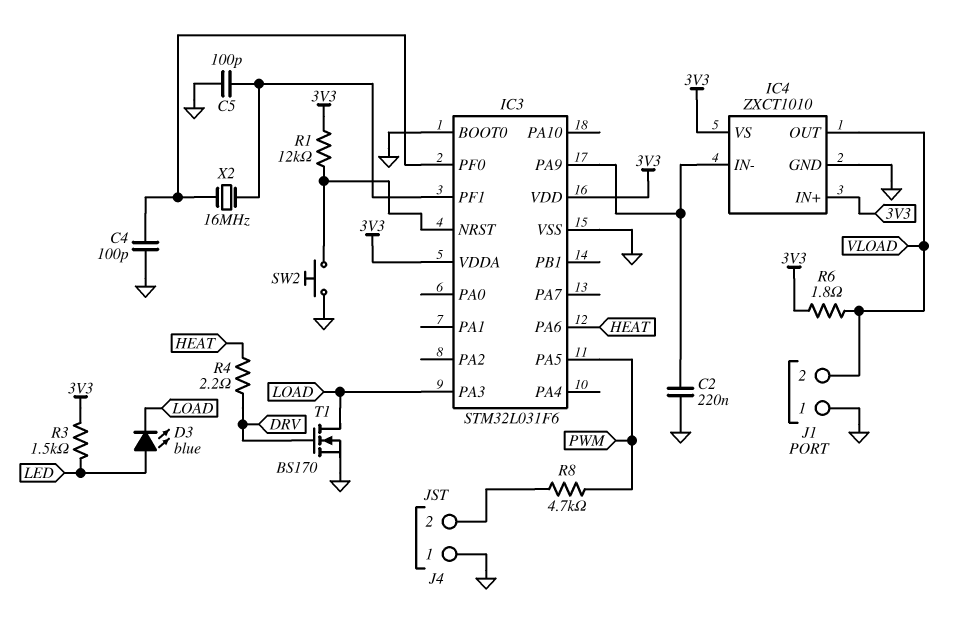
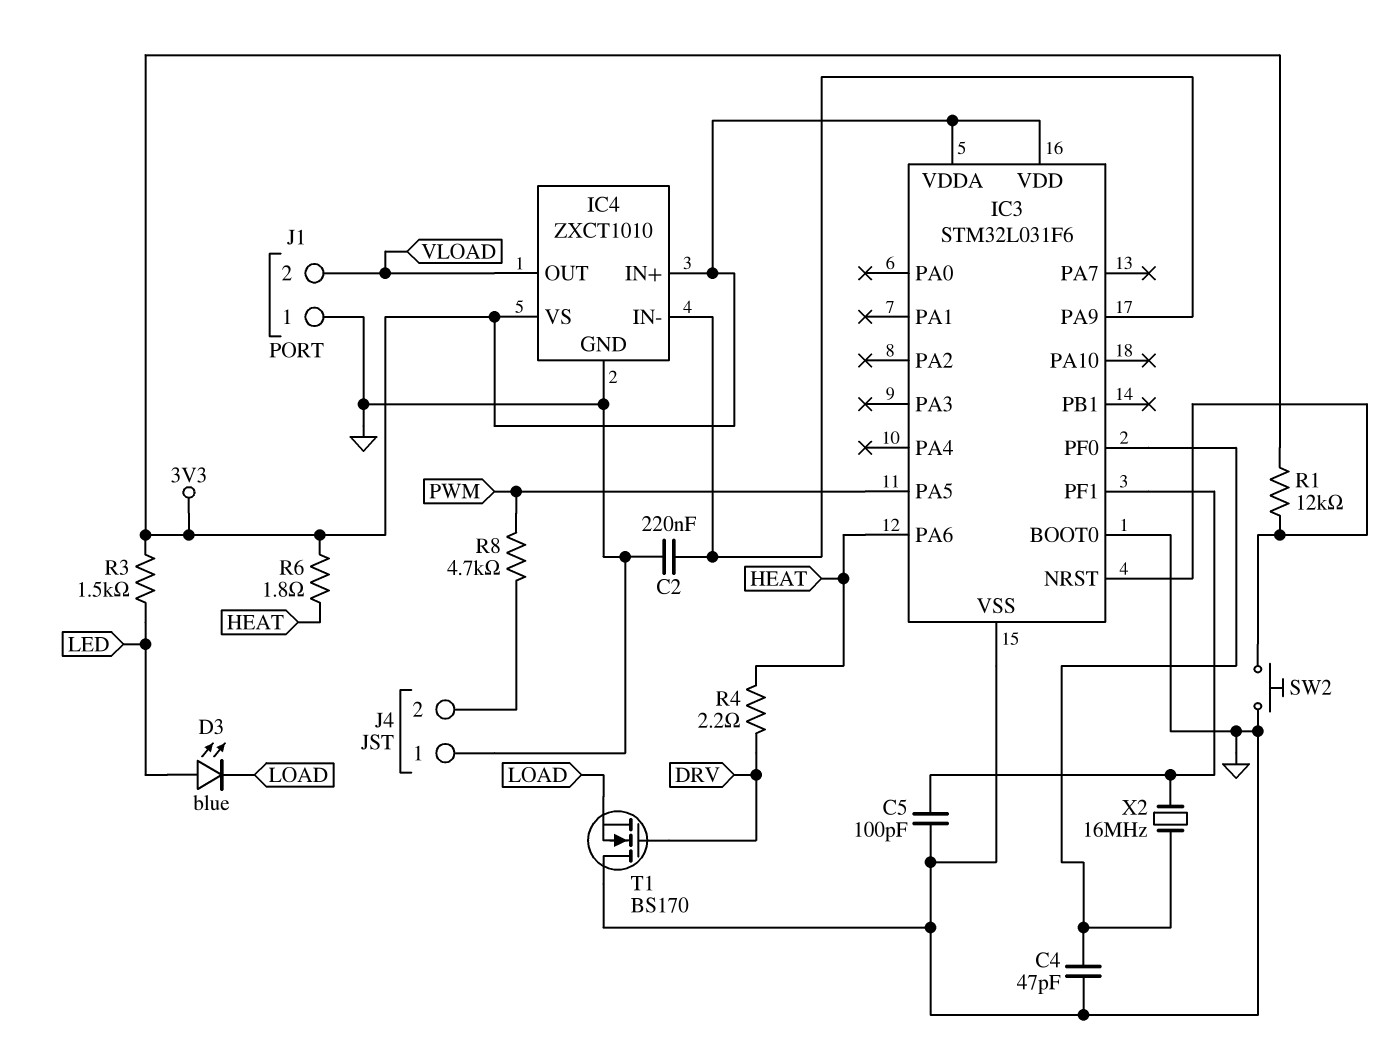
C4: 100pF (GND, IC3/PF0) -> 47pF (GND, IC3/PF0)
IC3 pin PA3: LOAD -> none
R6: 1.8 (3V3, VLOAD) -> 1.8 (3V3, HEAT)
T1: NMOS BS170 (G DRV, D LOAD, S GND) -> NMOS BS170 (G DRV, D GND, S LOAD)

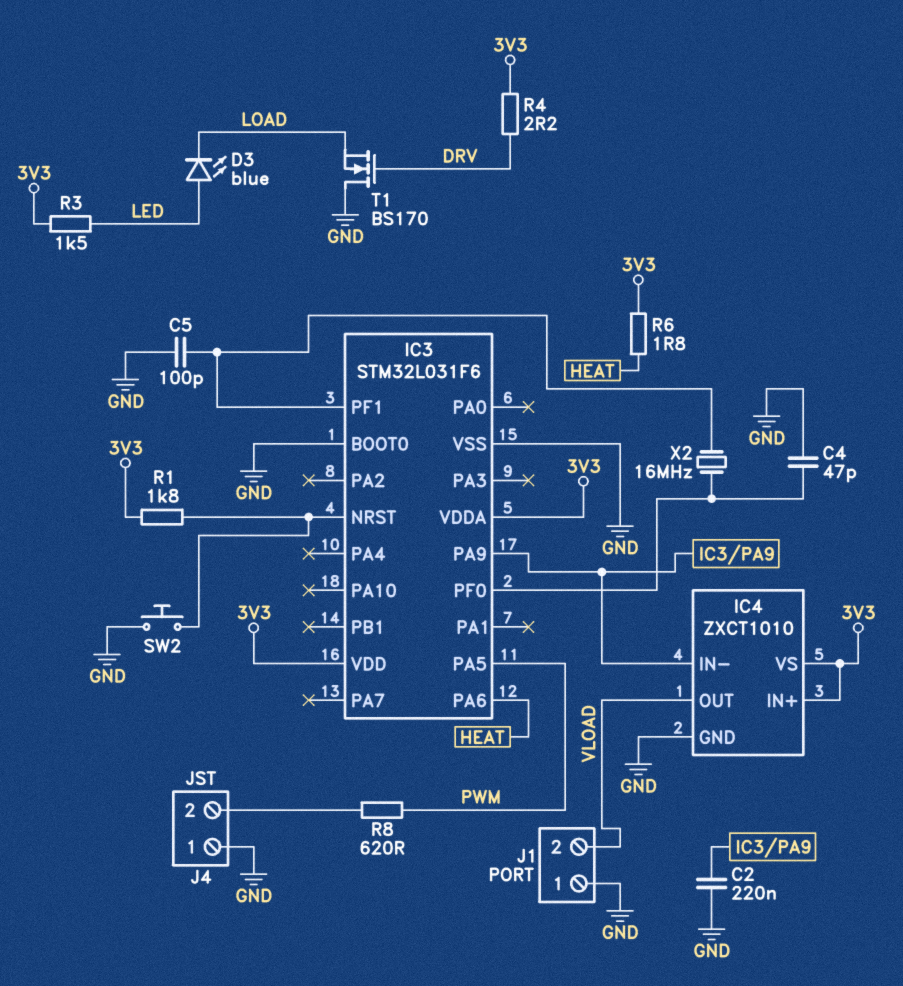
R1: 12k (3V3, IC3/NRST) -> 1.8k (3V3, IC3/NRST)
R4: 2.2 (DRV, HEAT) -> 2.2 (3V3, DRV)
R8: 4.7k (J4/2, PWM) -> 620 (J4/2, PWM)

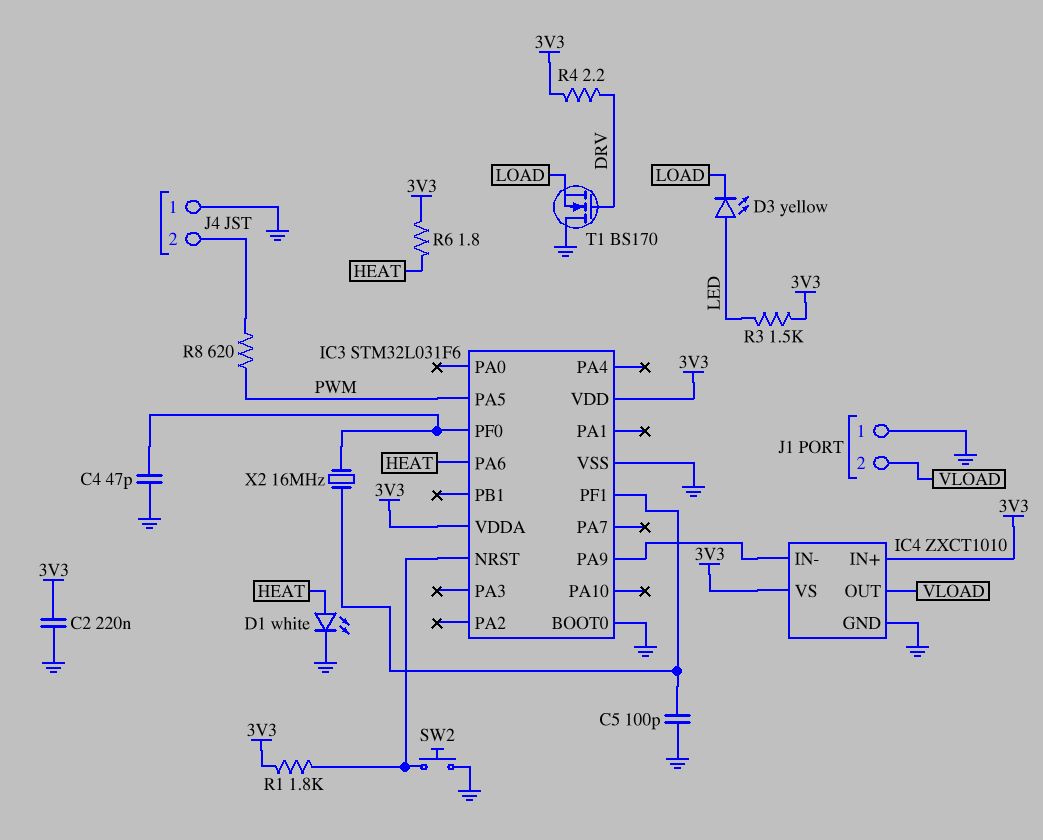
C2: 220nF (GND, IC3/PA9) -> 220nF (3V3, GND)
D1: none -> LED white (A HEAT, K GND)
D3: LED blue (A LED, K LOAD) -> LED yellow (A LED, K LOAD)

